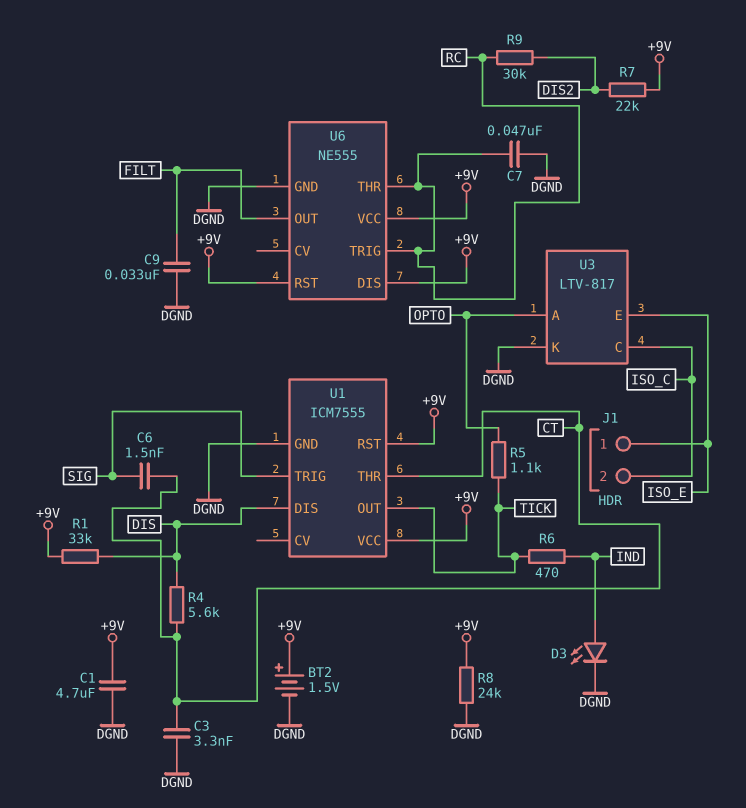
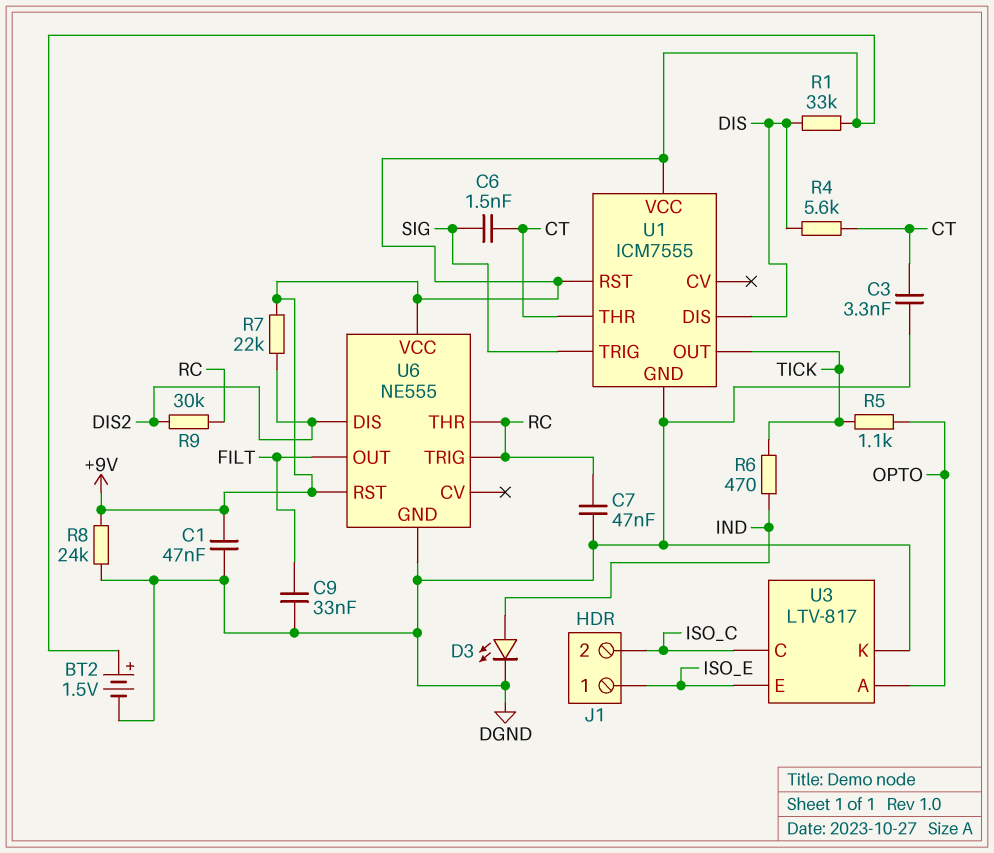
C1: 4.7uF (+9V, DGND) -> 47nF (+9V, DGND)
U6 pin DIS: +9V -> DIS2

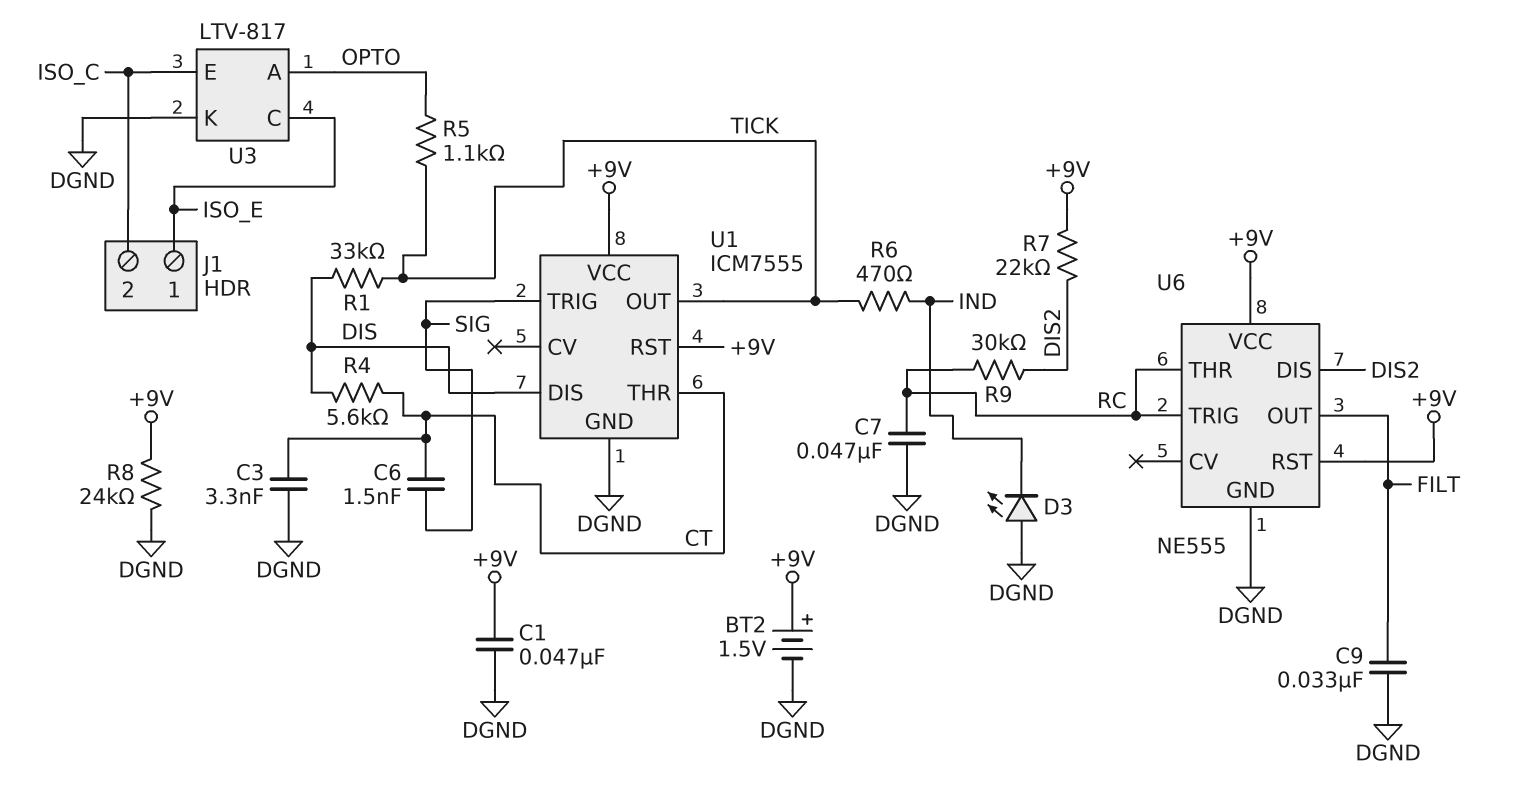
D3: LED (A IND, K DGND) -> LED (A DGND, K IND)
R1: 33k (+9V, DIS) -> 33k (DIS, TICK)
U3 pin C: ISO_C -> ISO_E
U3 pin E: ISO_E -> ISO_C

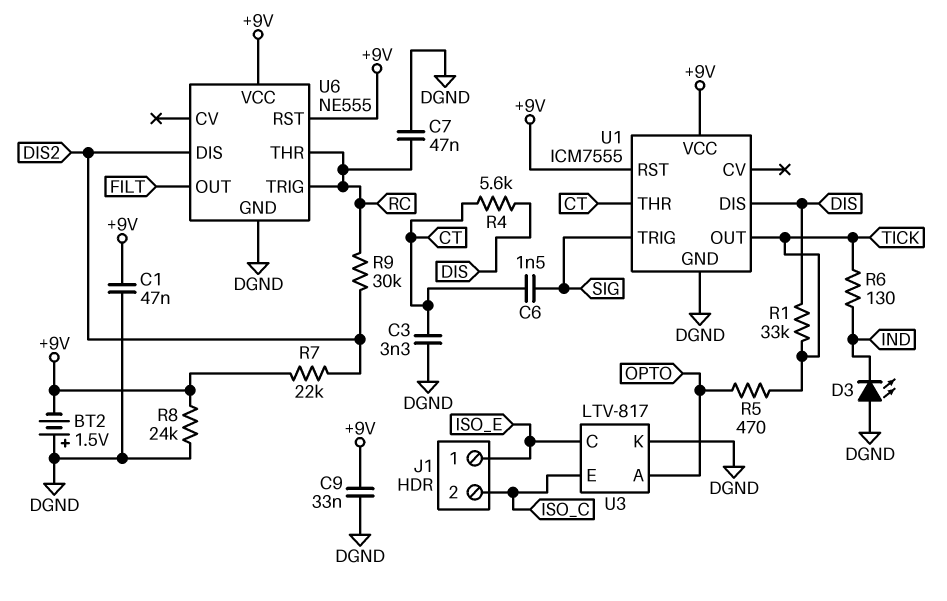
BT2: 1.5V (plus +9V, minus DGND) -> 1.5V (plus DGND, minus +9V)
C9: 33nF (DGND, FILT) -> 33nF (+9V, DGND)
R5: 1.1k (OPTO, TICK) -> 470 (OPTO, TICK)
R6: 470 (IND, TICK) -> 130 (IND, TICK)

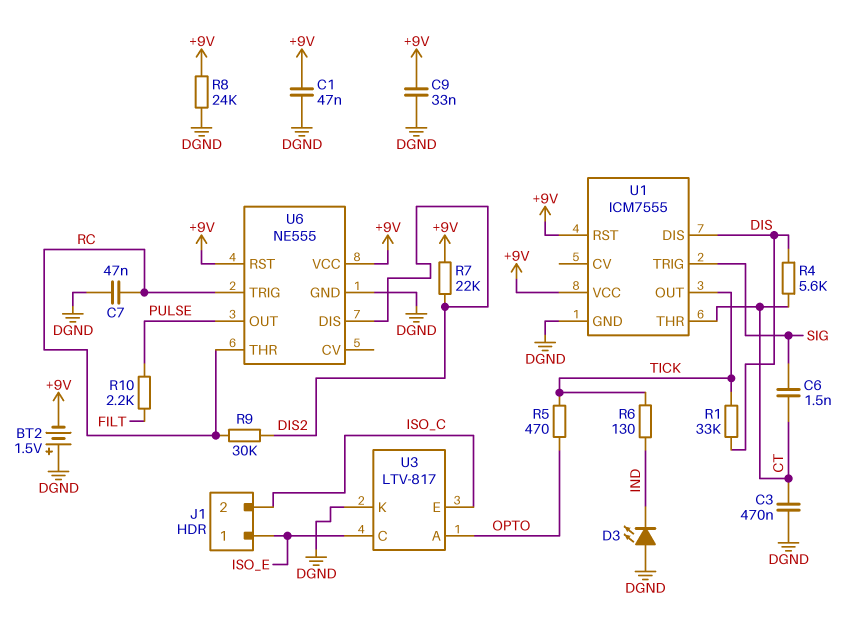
C3: 3.3nF (CT, DGND) -> 470nF (CT, DGND)
R10: none -> 2.2k (FILT, PULSE)
U6 pin OUT: FILT -> PULSE

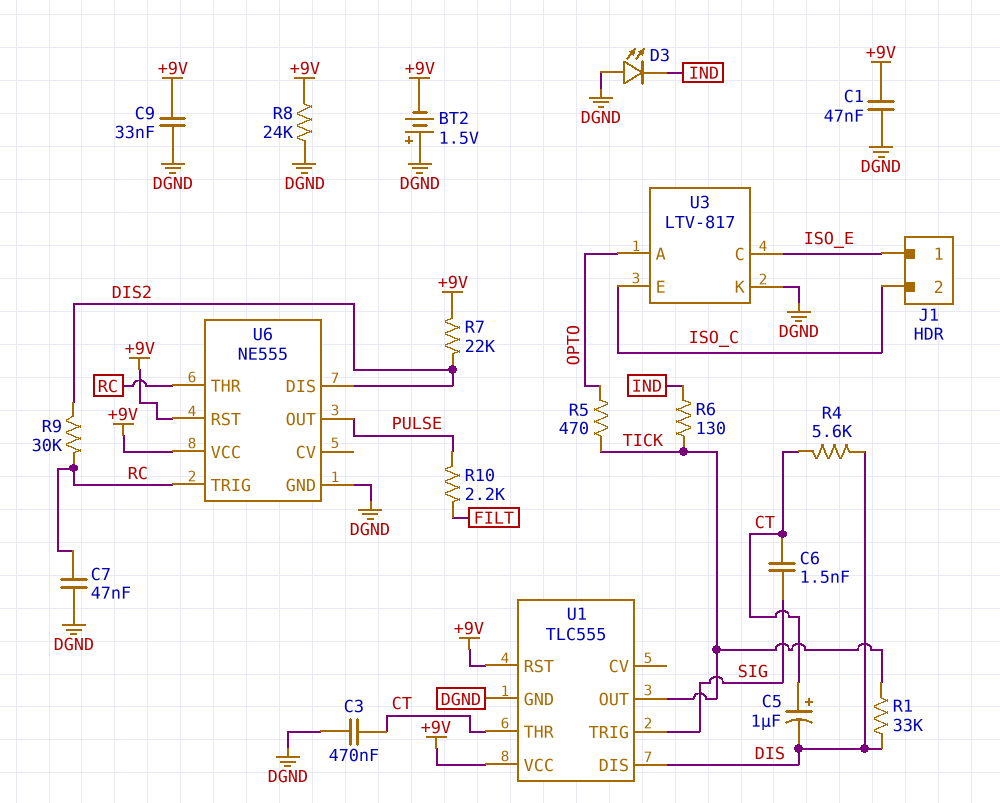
C5: none -> 1uF (plus CT, minus DIS)
U1: ICM7555 -> TLC555

